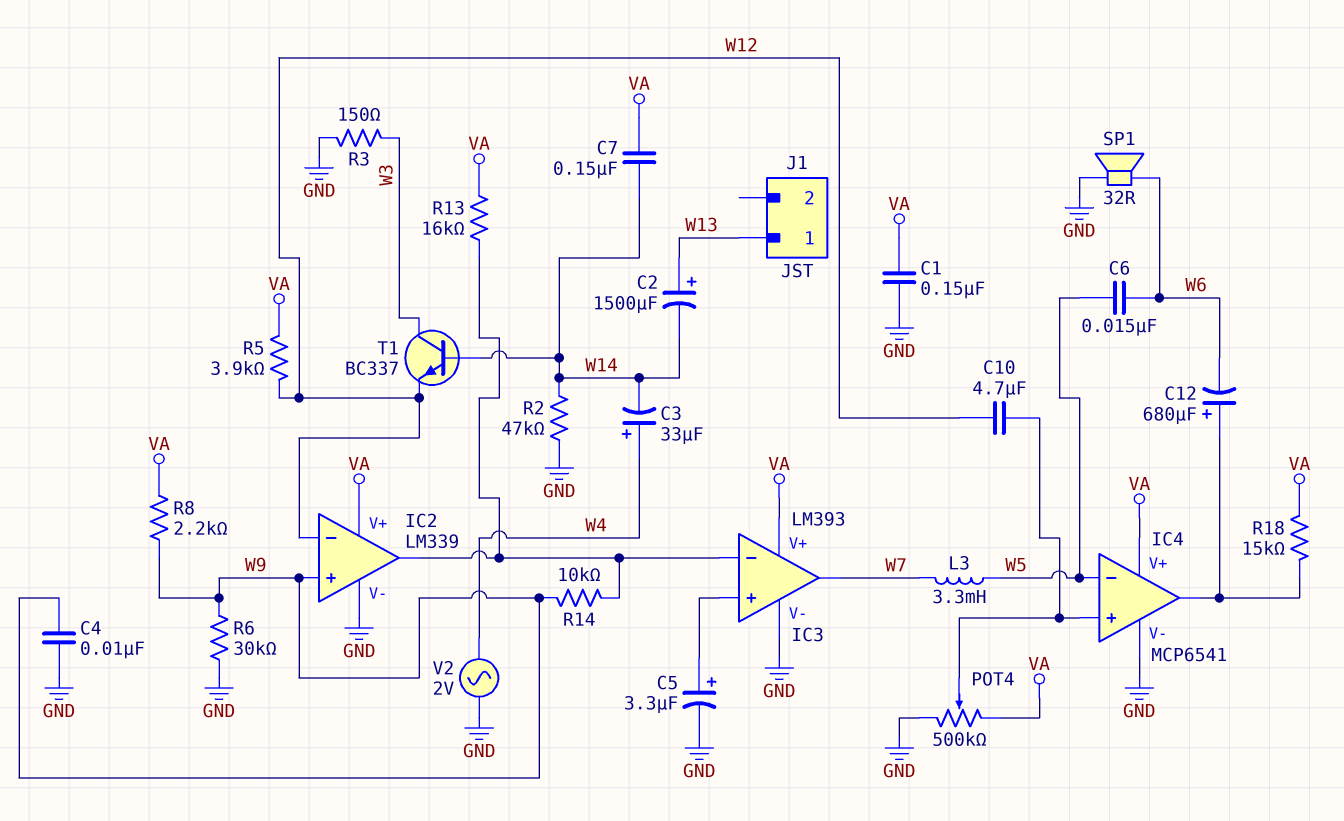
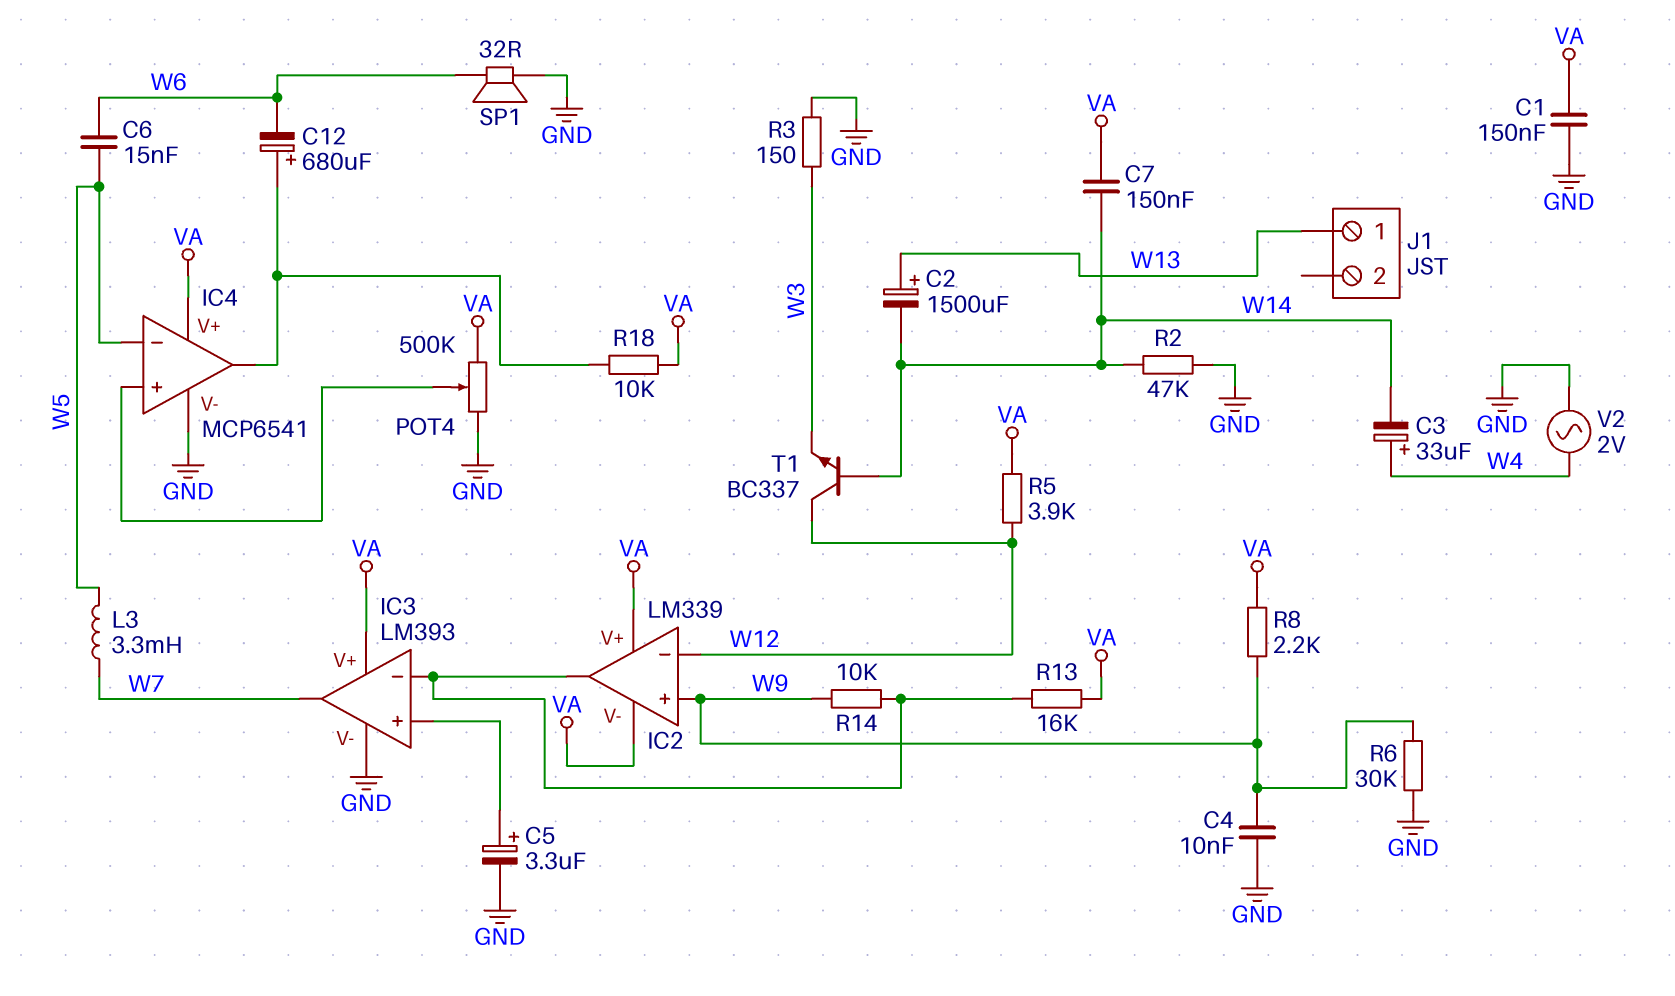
C10: 4.7uF (IC4/in+, W12) -> none
IC2 pin V-: GND -> VA
R18: 15k (IC4/out, VA) -> 10k (IC4/out, VA)
T1: NPN BC337 (B W14, C W3, E W12) -> NPN BC337 (B W14, C W12, E W3)

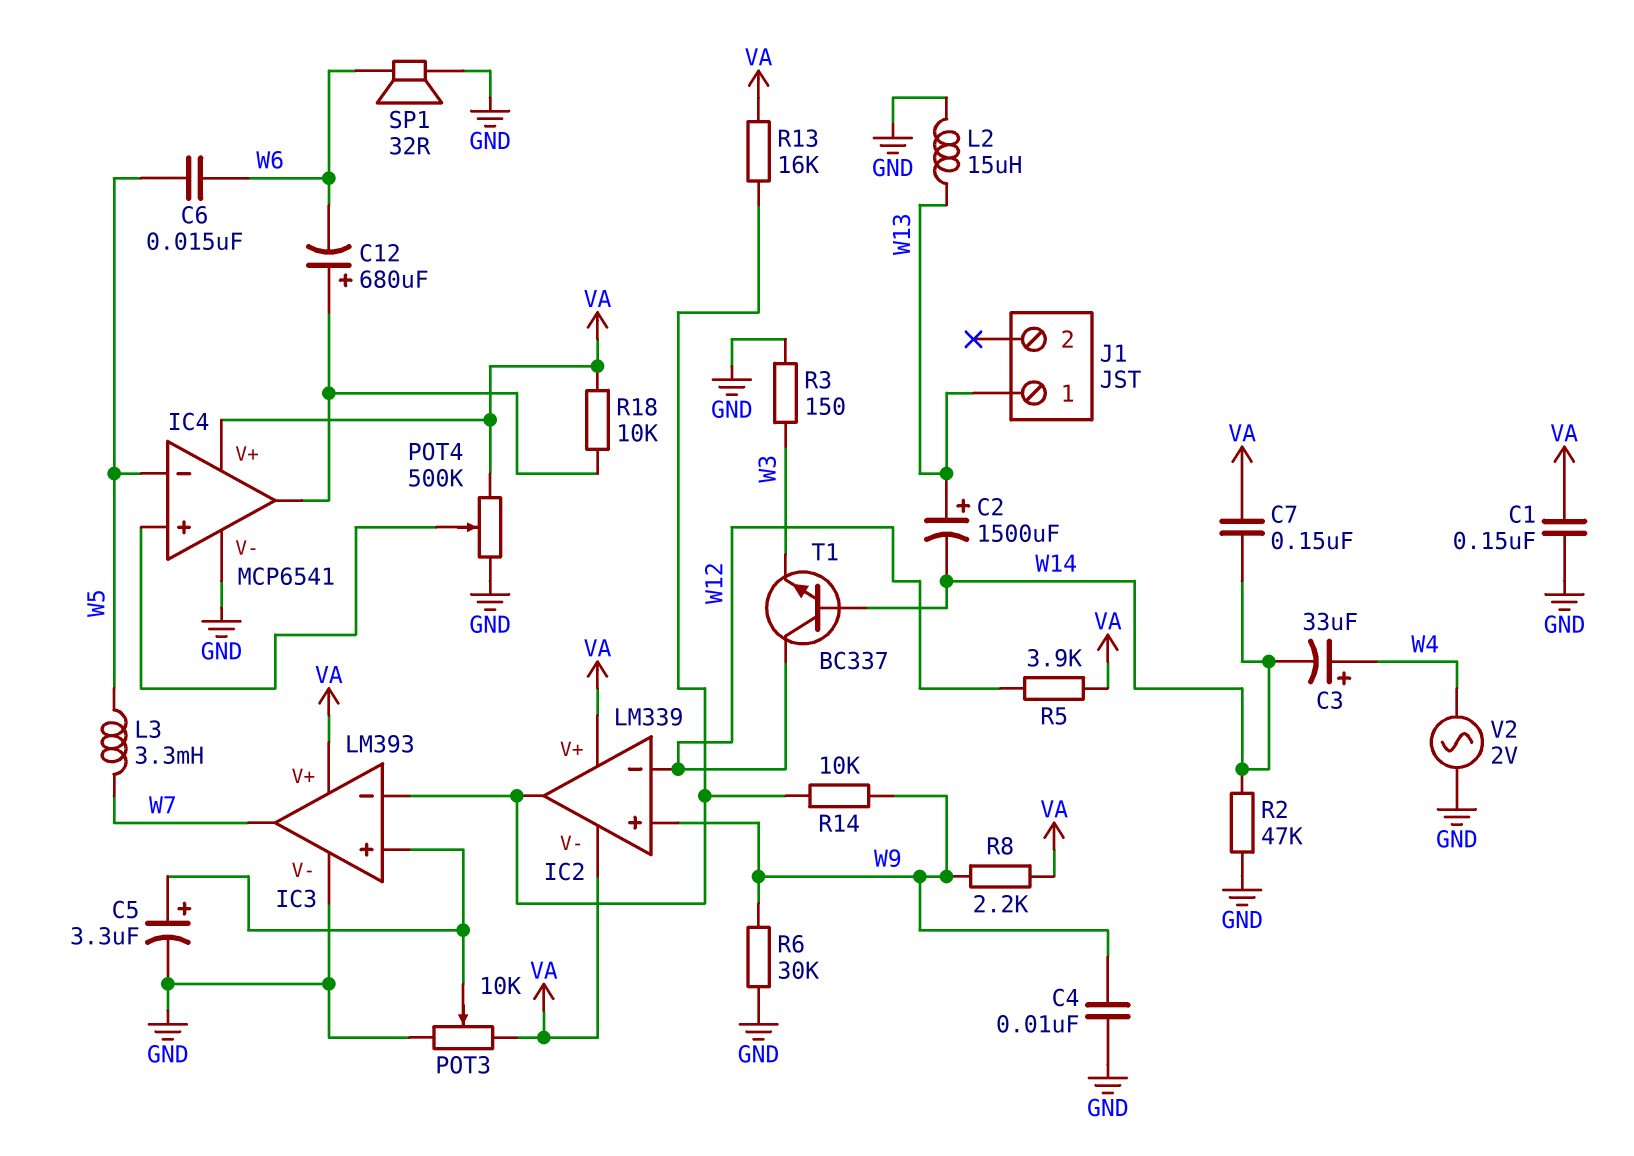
L2: none -> 15uH (GND, W13)
POT3: none -> 10k (GND, VA, wiper IC3/in+)

